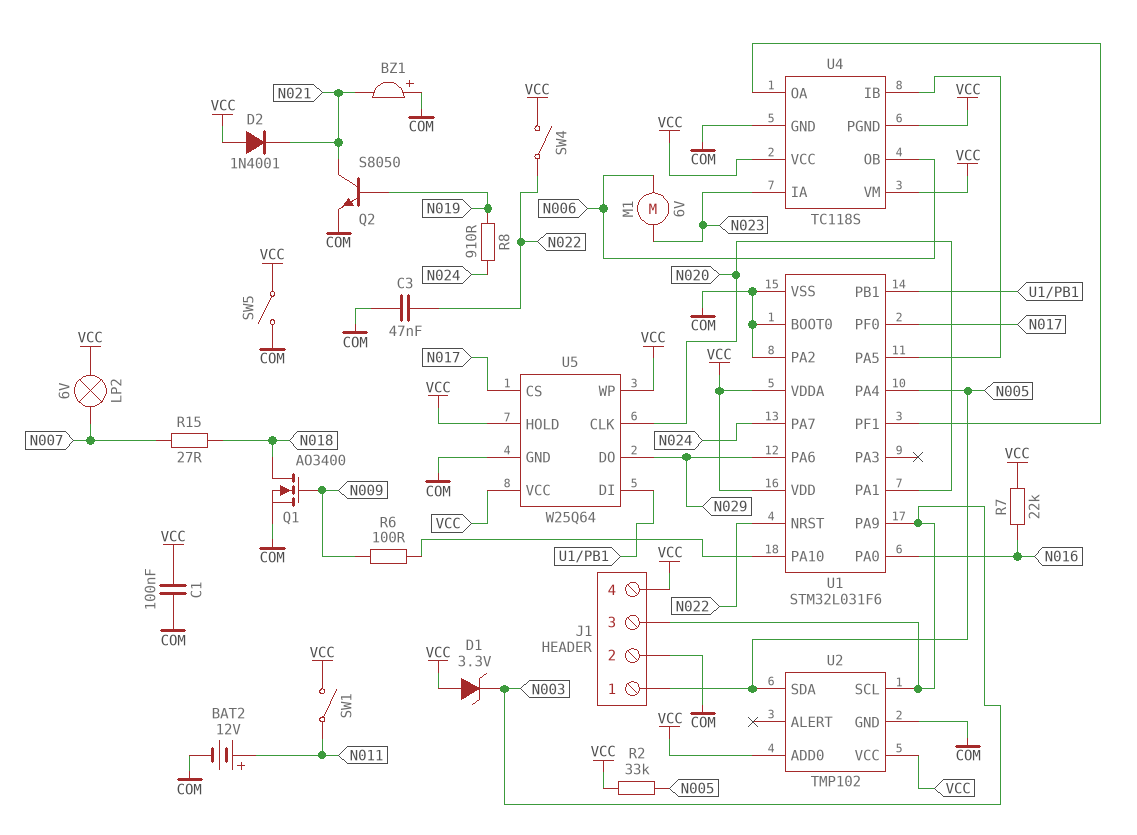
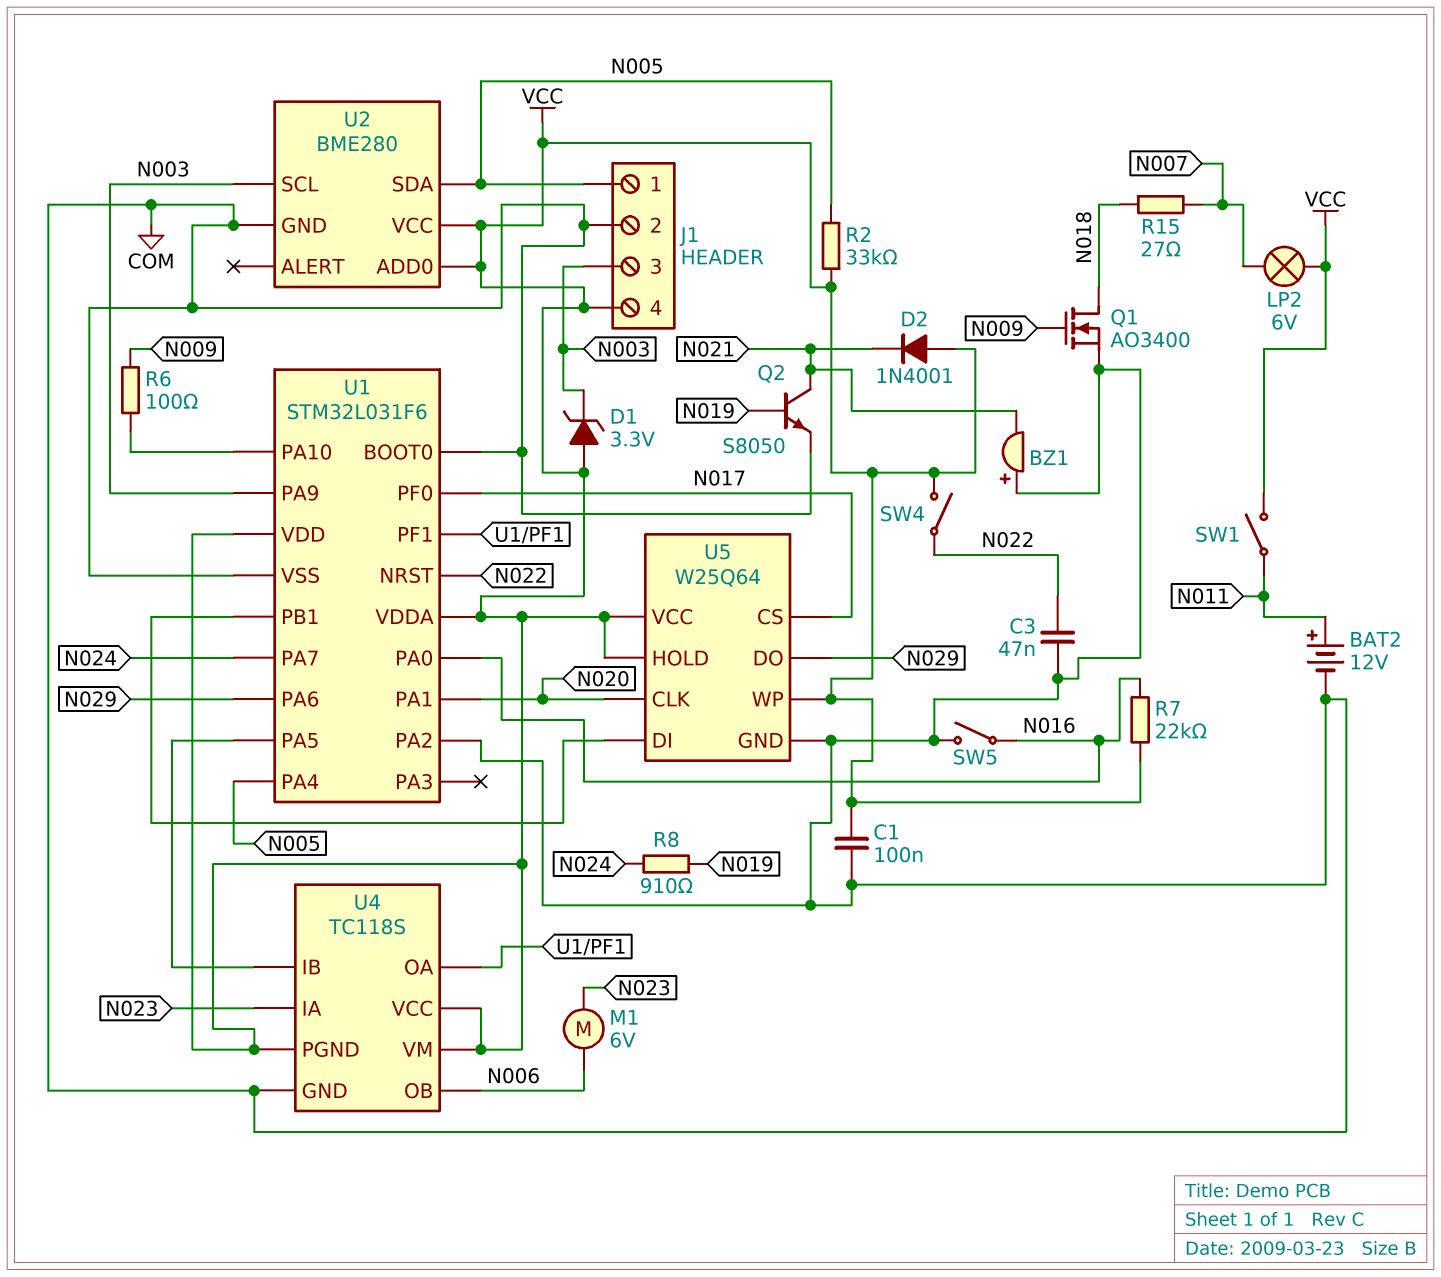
SW5: switch (COM, VCC) -> switch (COM, N016)
U2: TMP102 -> BME280

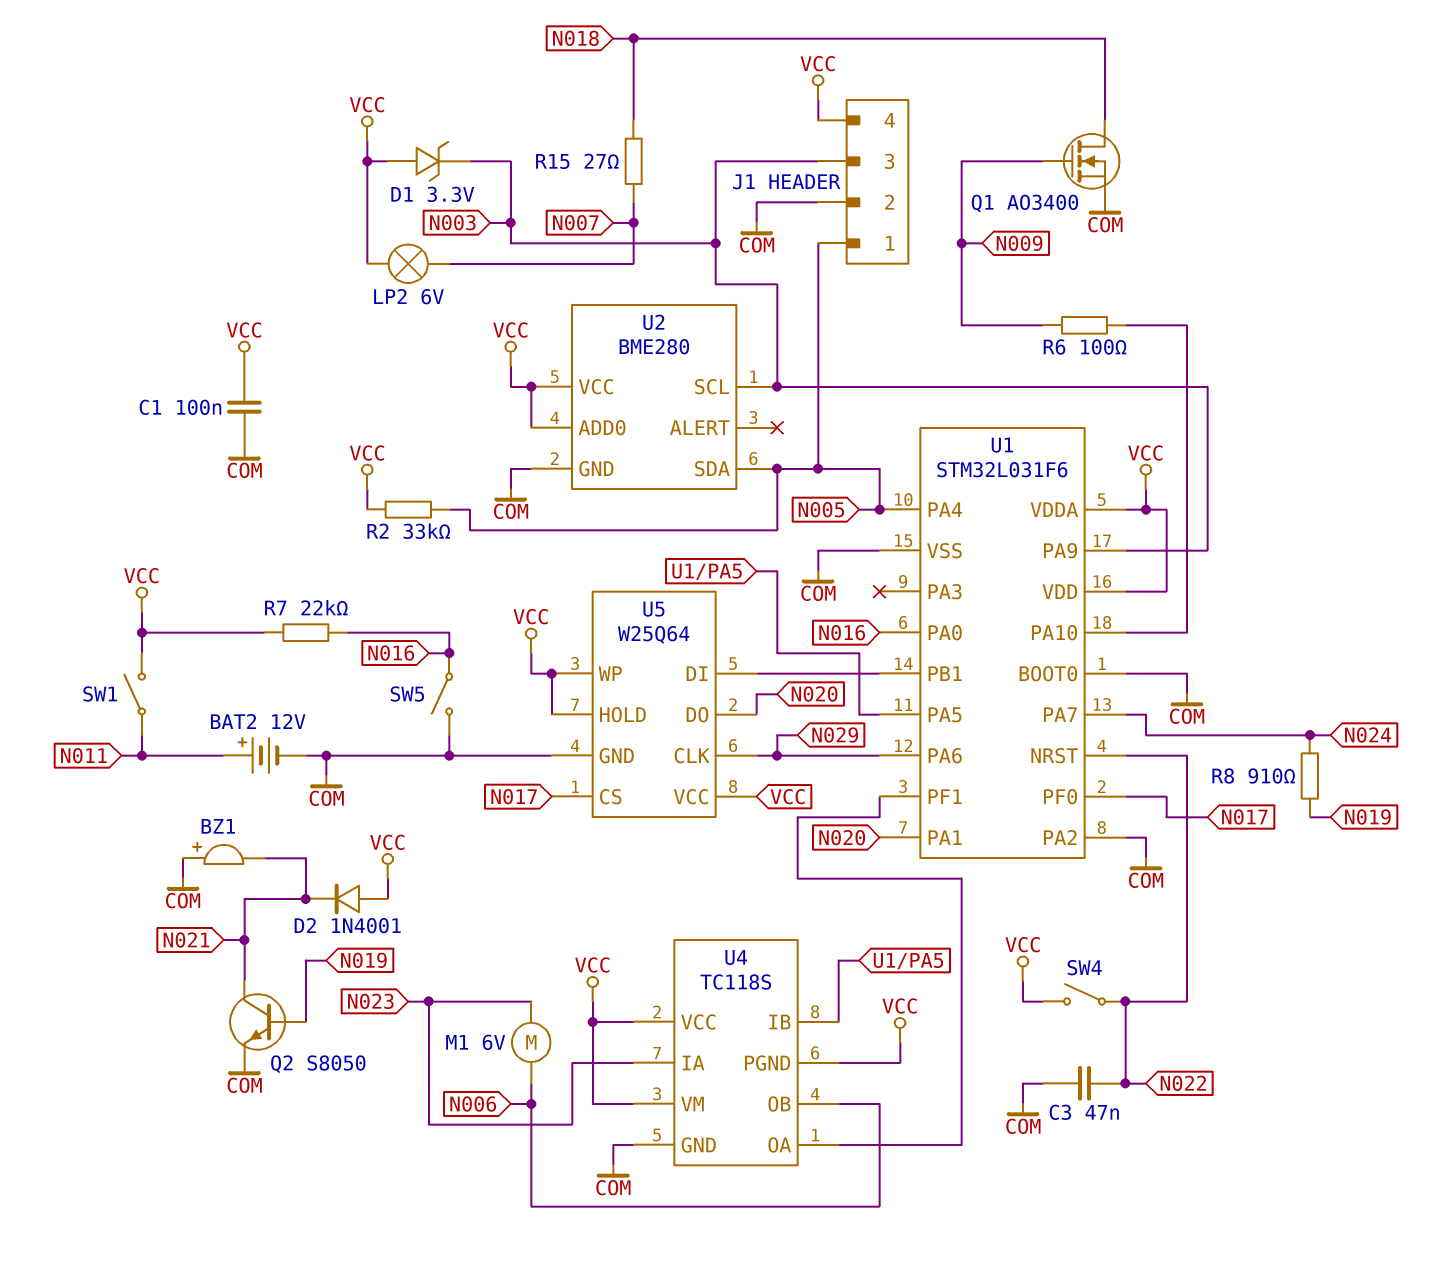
U5 pin CLK: N020 -> N029
U5 pin DO: N029 -> N020

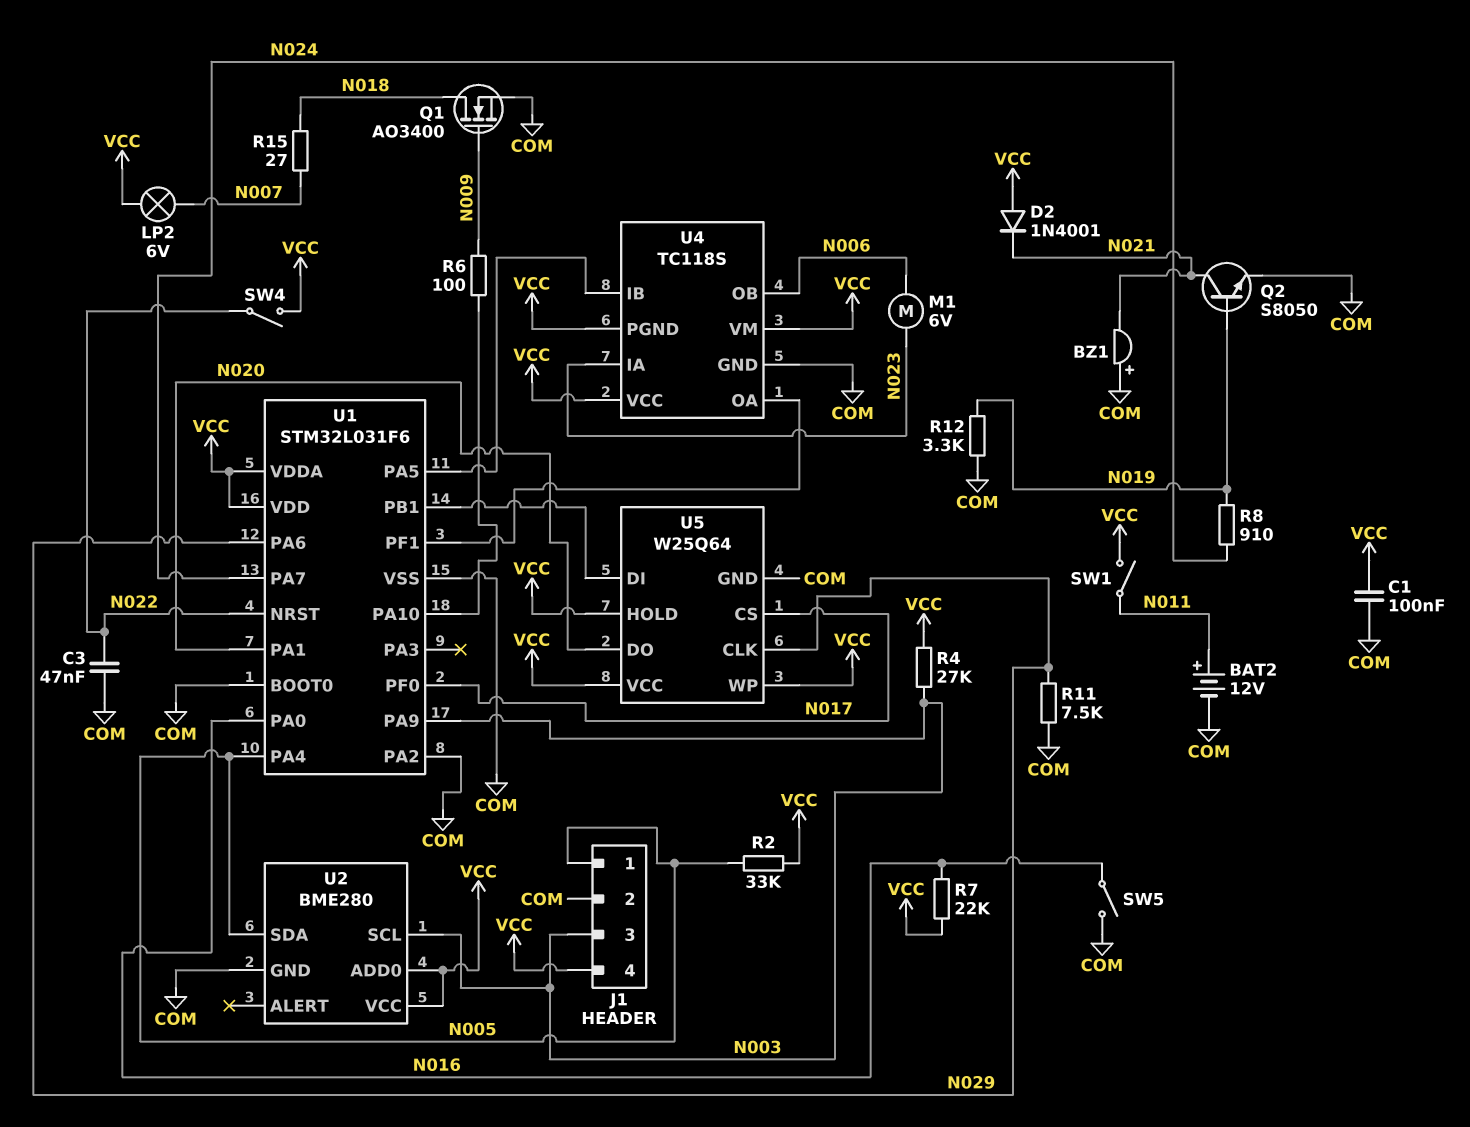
D1: zener 3.3V (A VCC, K N003) -> none
R4: none -> 27k (N003, VCC)
R11: none -> 7.5k (COM, N029)
R12: none -> 3.3k (COM, N019)

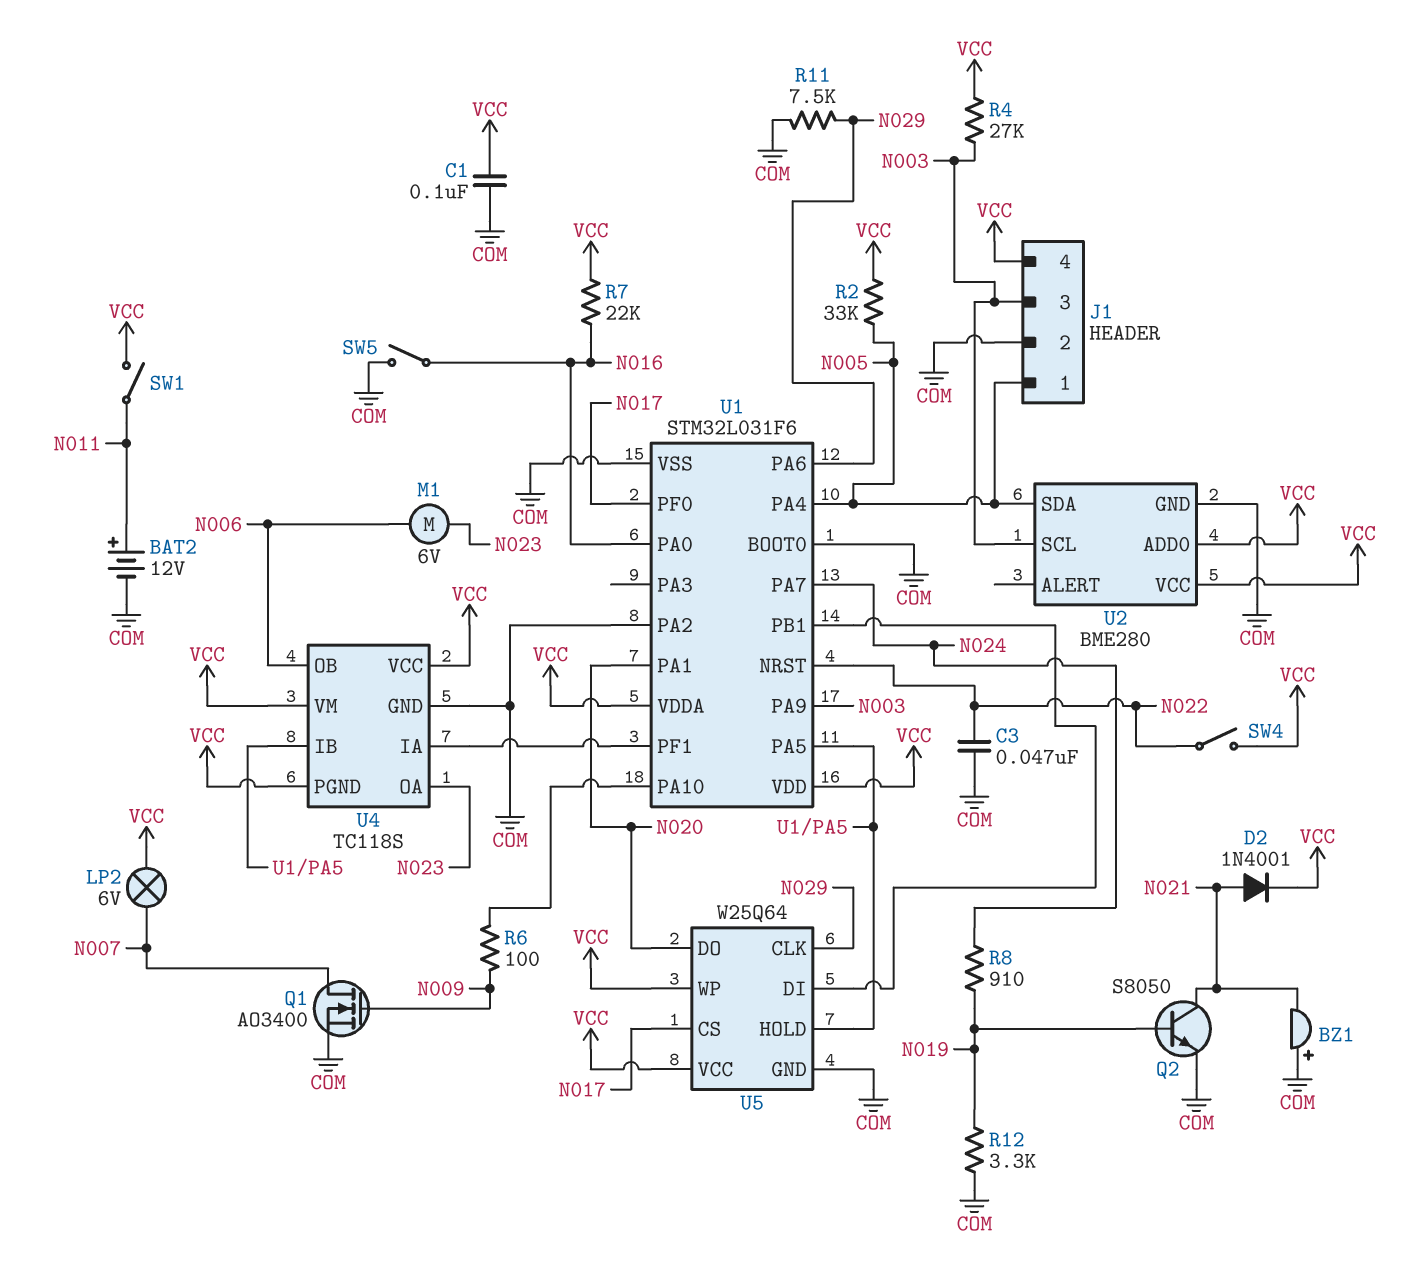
D2: diode 1N4001 (A VCC, K N021) -> diode 1N4001 (A N021, K VCC)
Q1: NMOS AO3400 (G N009, D N018, S COM) -> NMOS AO3400 (G N009, D N007, S COM)
R15: 27 (N007, N018) -> none
U4 pin IA: N023 -> U1/PF1
U4 pin OA: U1/PF1 -> N023
U5 pin HOLD: VCC -> U1/PA5

